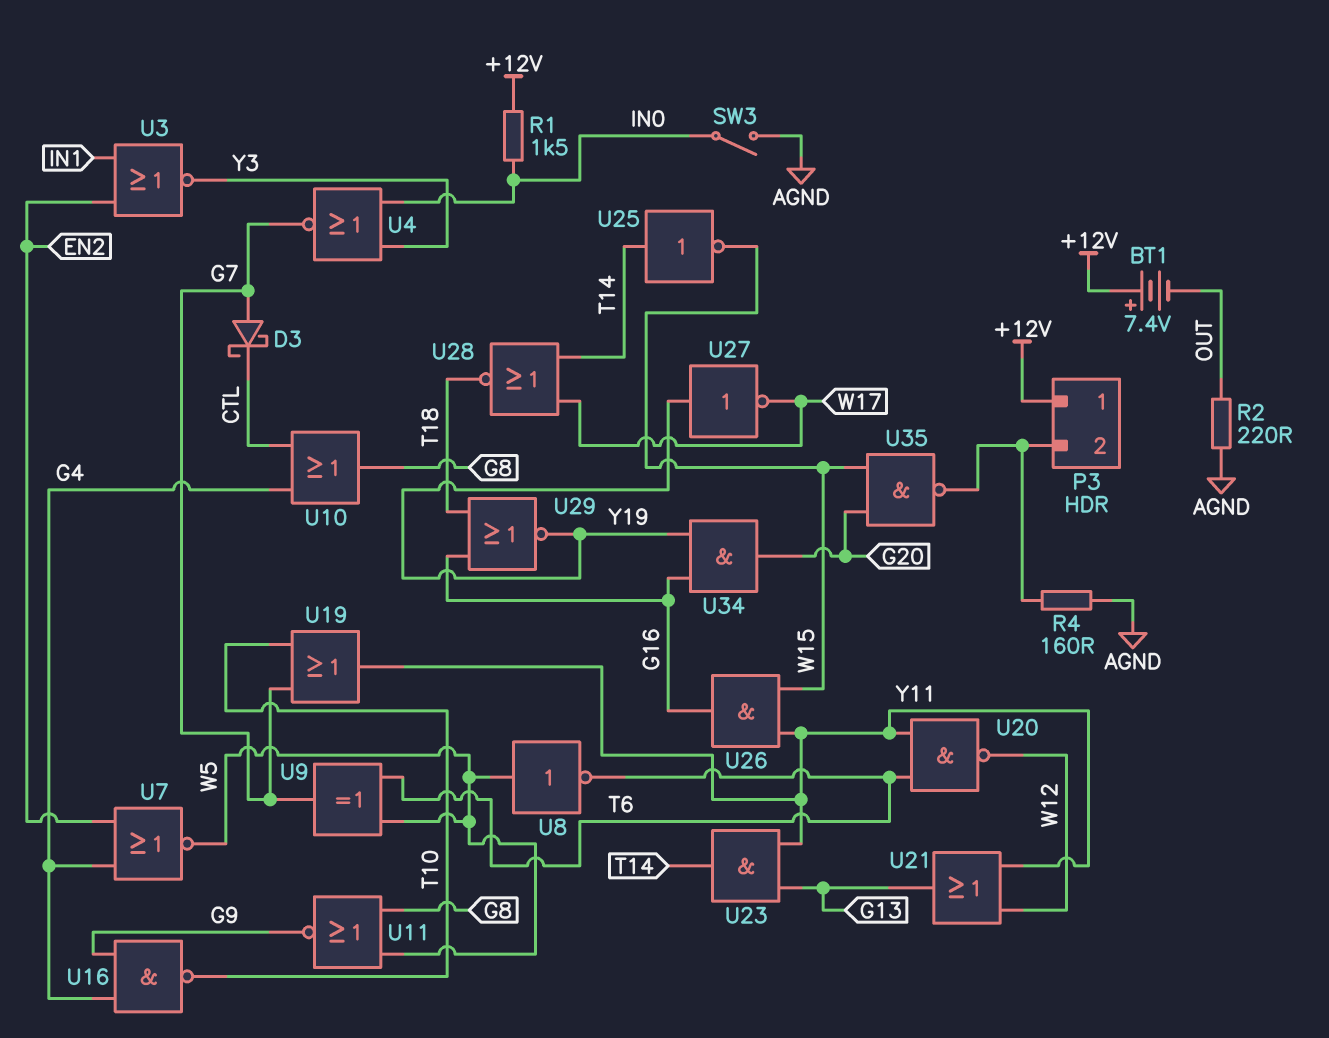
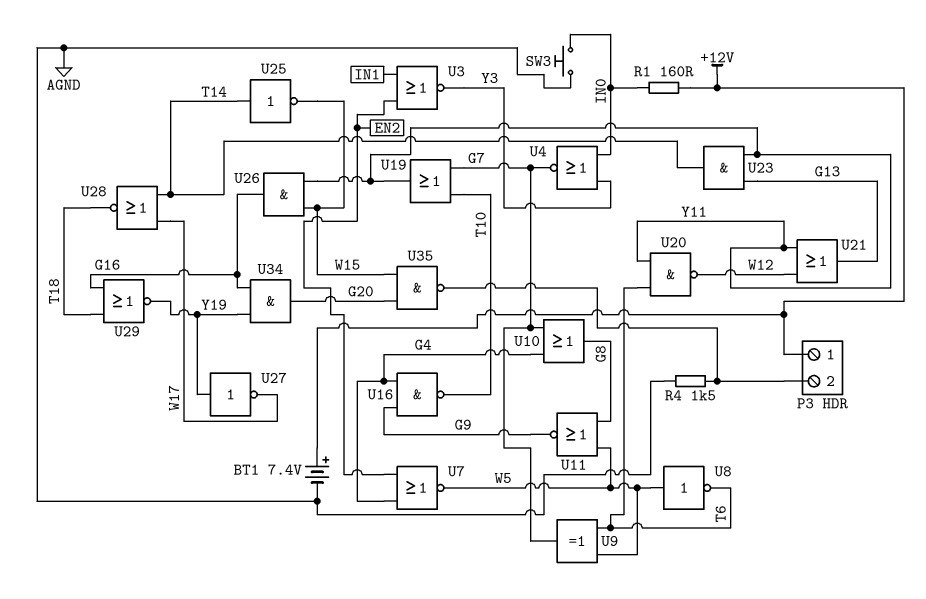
BT1: 7.4V (plus +12V, minus OUT) -> 7.4V (plus +12V, minus AGND)
D3: schottky (A G7, K CTL) -> none
R1: 1.5k (+12V, IN0) -> 160 (+12V, IN0)
R2: 220 (AGND, OUT) -> none
R4: 160 (AGND, P3/2) -> 1.5k (AGND, P3/2)
SW3: switch (AGND, IN0) -> button (AGND, IN0)
U10: OR (in CTL, in G4, out G8) -> OR (in G4, in G7, out G8)

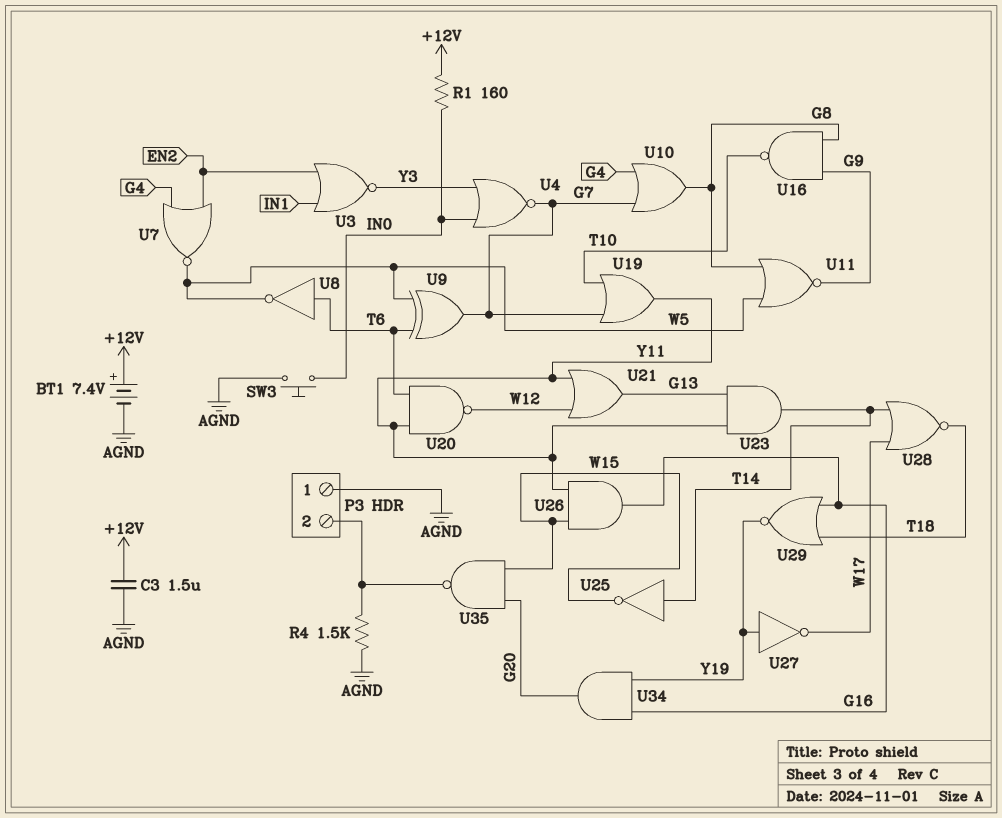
C3: none -> 1.5uF (+12V, AGND)
P3 pin 1: +12V -> AGND
U8: NOT (in W5, out T6) -> NOT (in T6, out W5)
U16: NAND (in G4, in G9, out T10) -> NAND (in G8, in G9, out T10)

